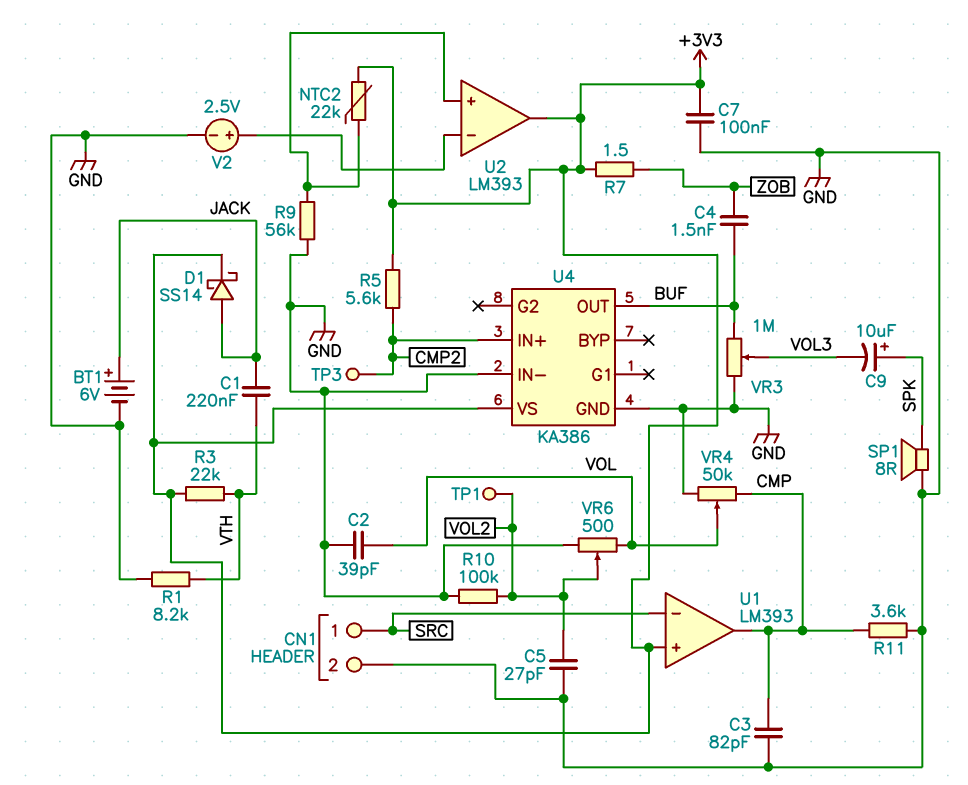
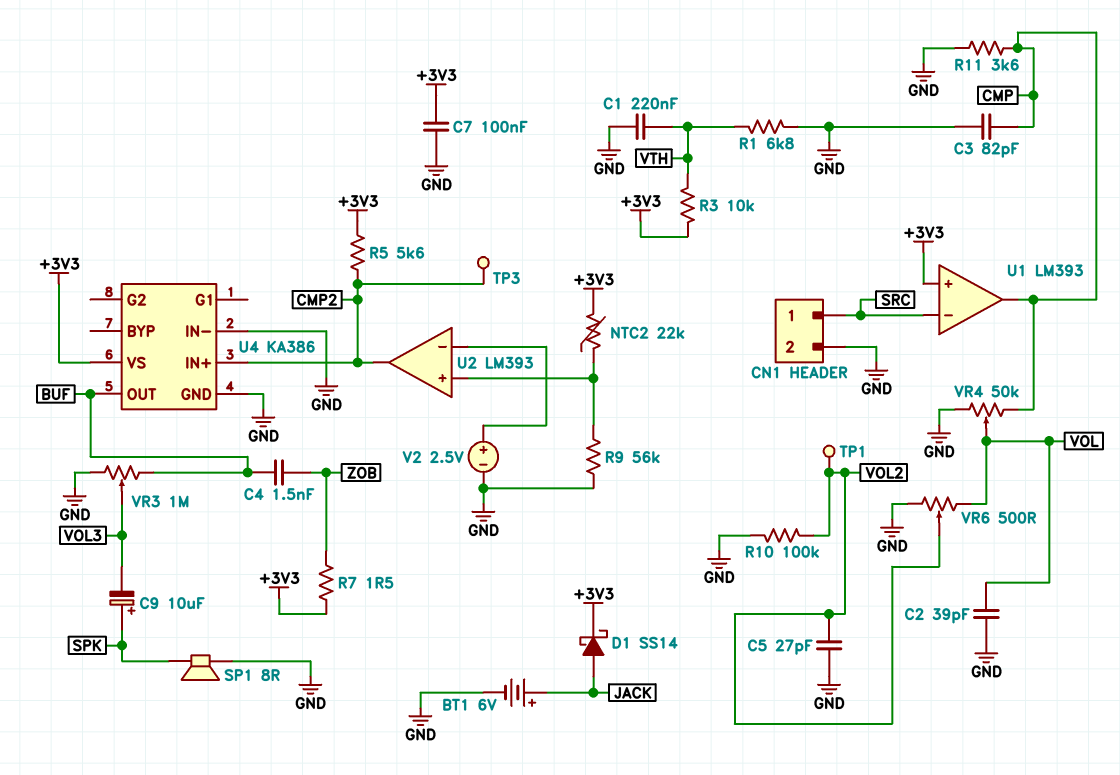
C1: 220nF (JACK, VTH) -> 220nF (GND, VTH)
R1: 8.2k (GND, VTH) -> 6.8k (GND, VTH)
R3: 22k (+3V3, VTH) -> 10k (+3V3, VTH)
U2 pin out: +3V3 -> CMP2

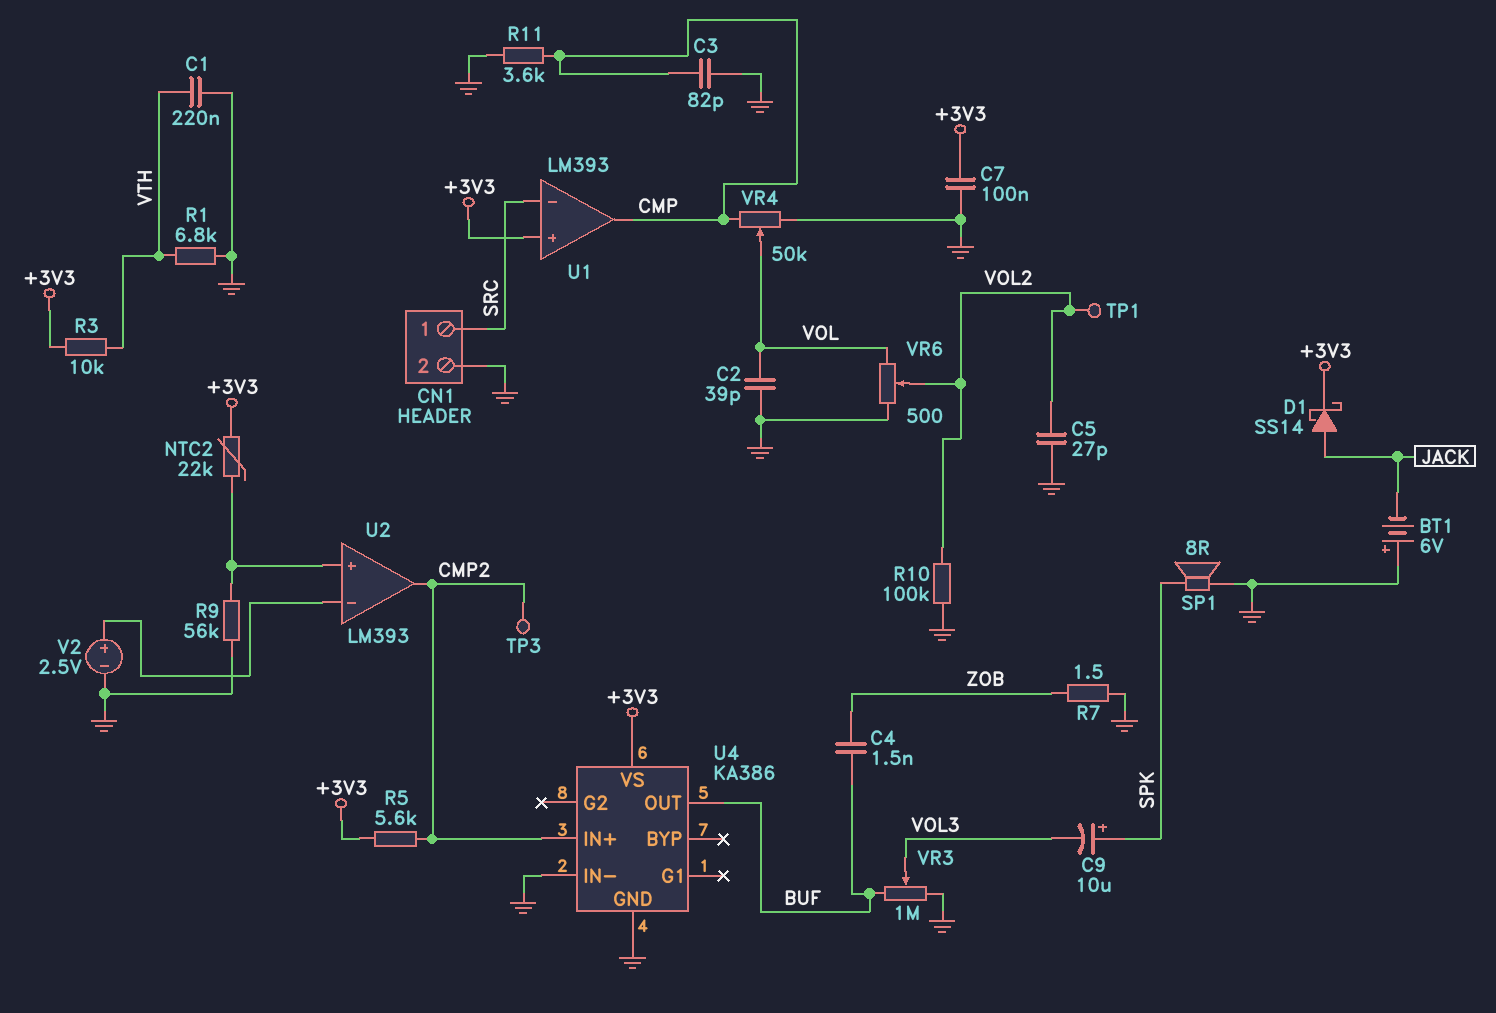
BT1: 6V (plus JACK, minus GND) -> 6V (plus GND, minus JACK)
R7: 1.5 (+3V3, ZOB) -> 1.5 (GND, ZOB)

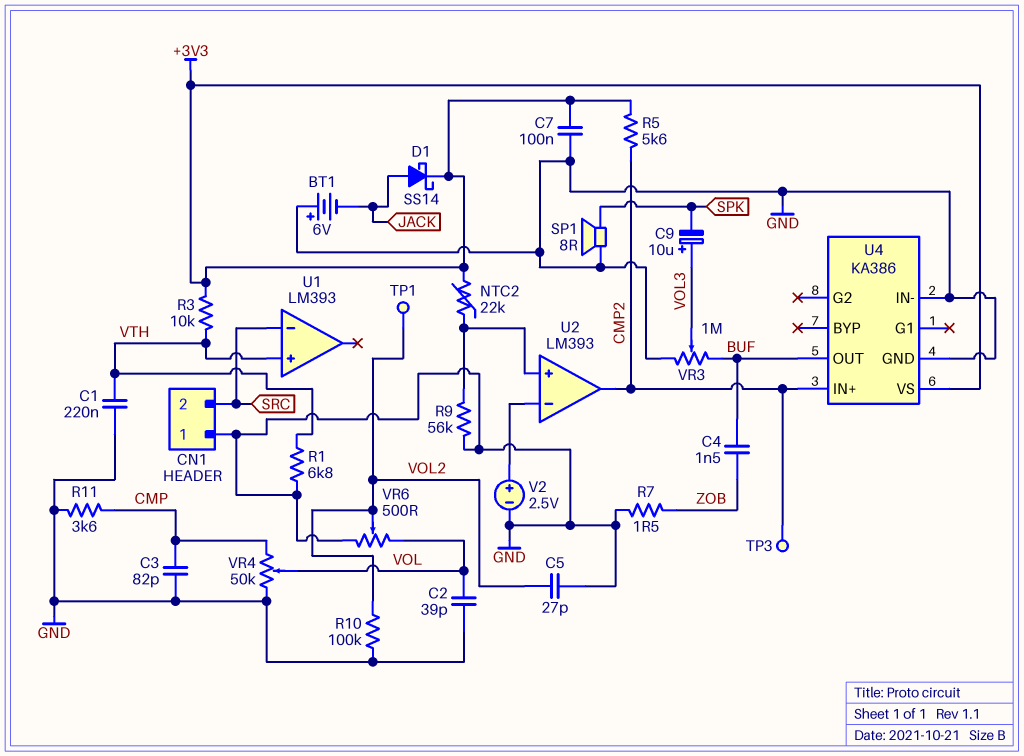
C9: 10uF (plus SPK, minus VOL3) -> 10uF (plus VOL3, minus SPK)
CN1 pin 1: SRC -> GND
CN1 pin 2: GND -> SRC
U1 pin in+: +3V3 -> VTH
U1 pin out: CMP -> none

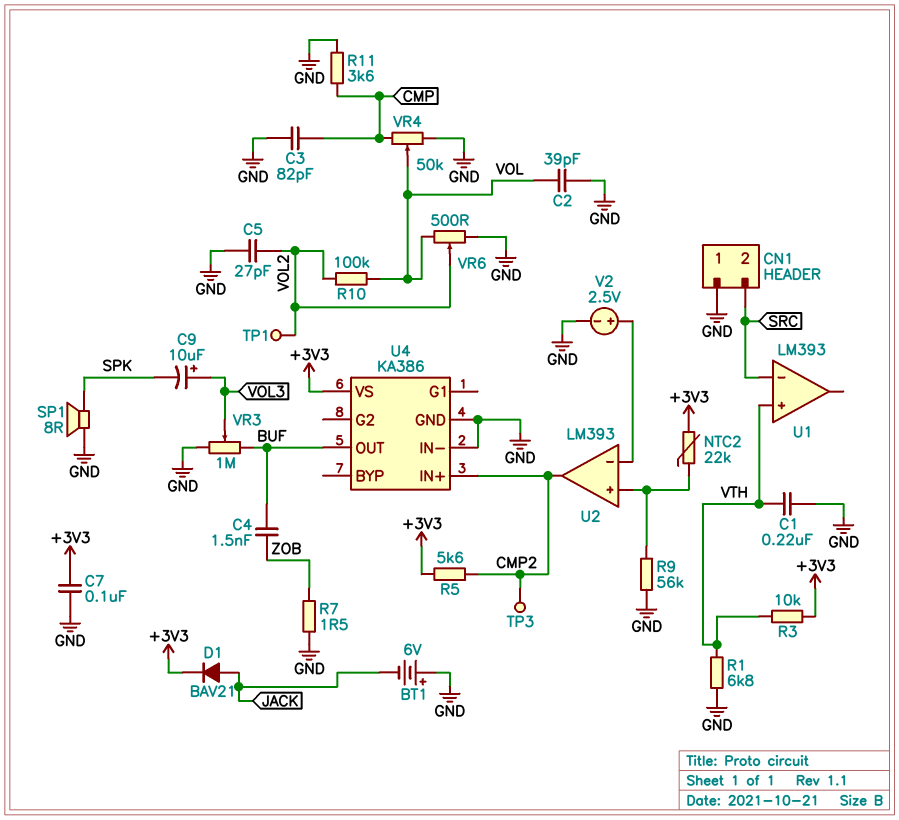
D1: schottky SS14 (A JACK, K +3V3) -> diode BAV21 (A JACK, K +3V3)
R10: 100k (GND, VOL2) -> 100k (VOL, VOL2)

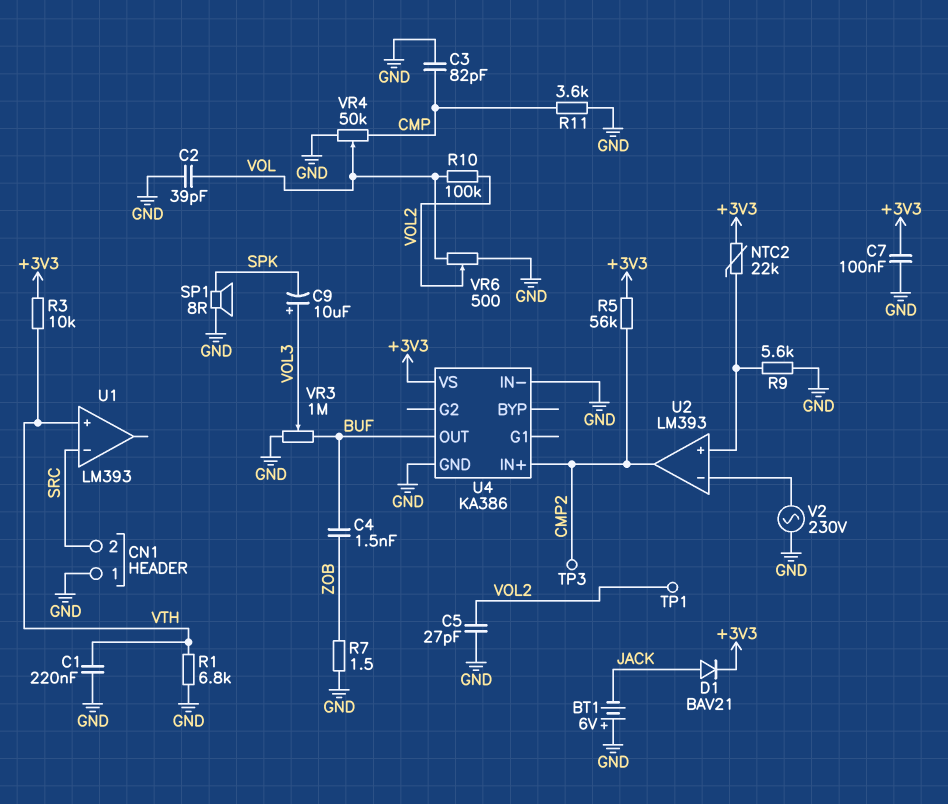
R5: 5.6k (+3V3, CMP2) -> 56k (+3V3, CMP2)
R9: 56k (GND, U2/in+) -> 5.6k (GND, U2/in+)
V2: 2.5V (plus U2/in-, minus GND) -> AC 230V (GND, U2/in-)

